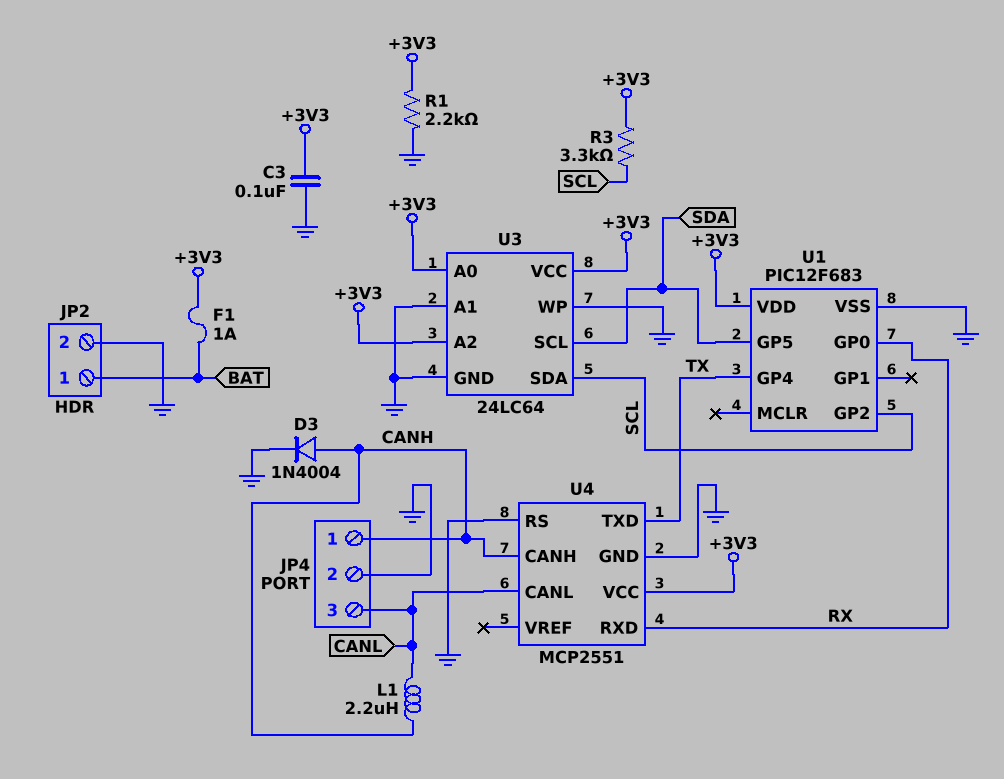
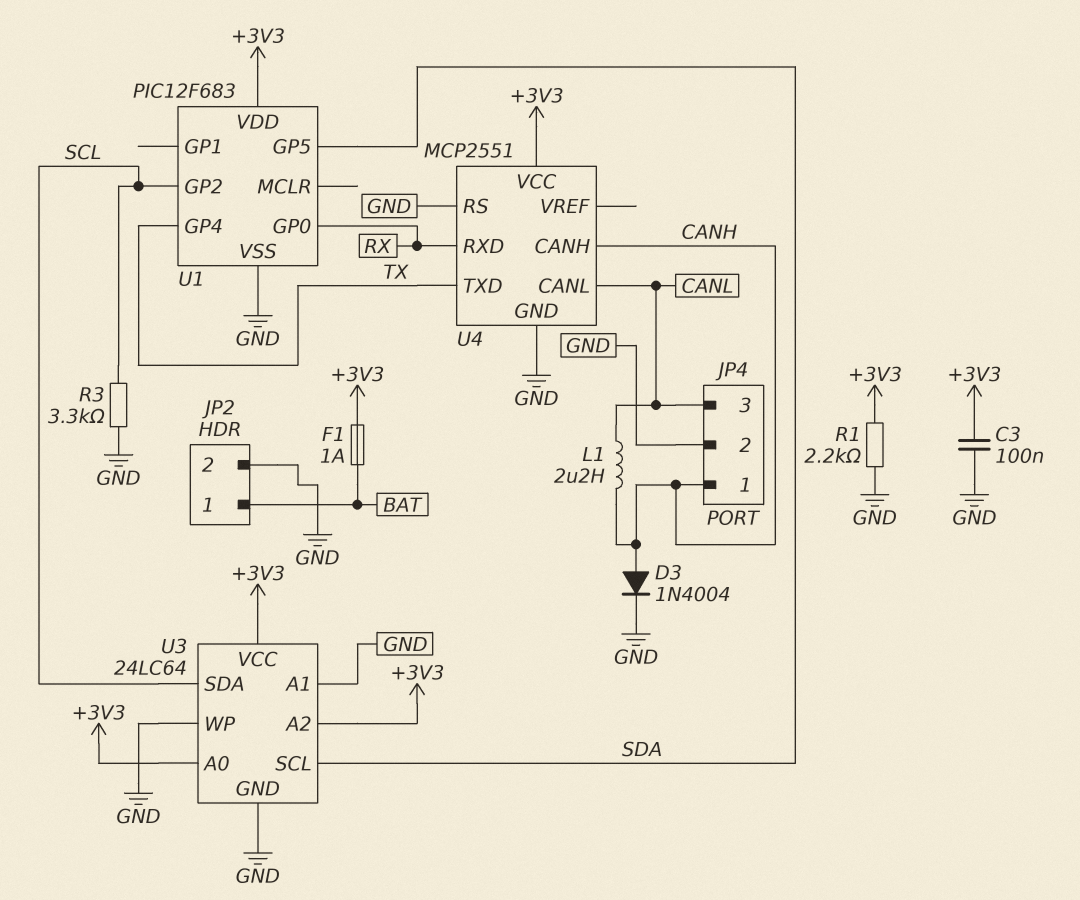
R3: 3.3k (+3V3, SCL) -> 3.3k (GND, SCL)

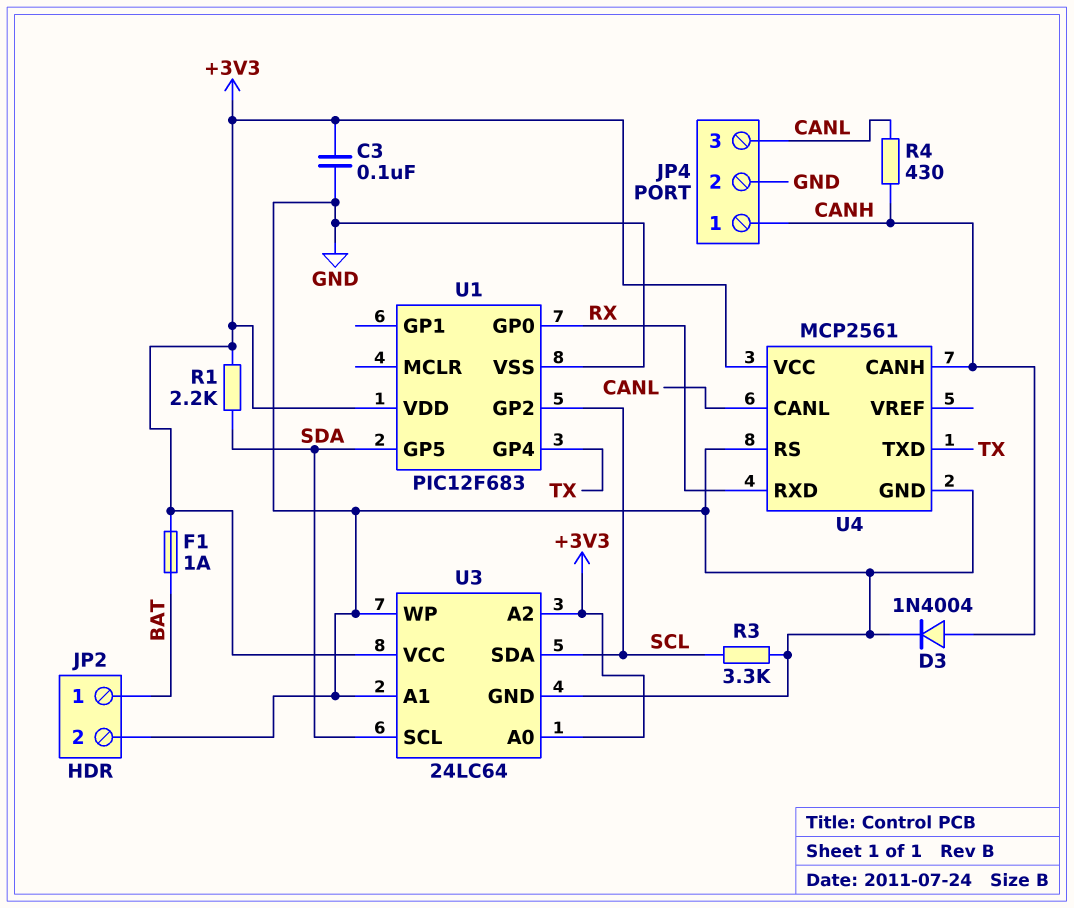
L1: 2.2uH (CANH, CANL) -> none
R1: 2.2k (+3V3, GND) -> 2.2k (+3V3, SDA)
R4: none -> 430 (CANH, CANL)
U4: MCP2551 -> MCP2561

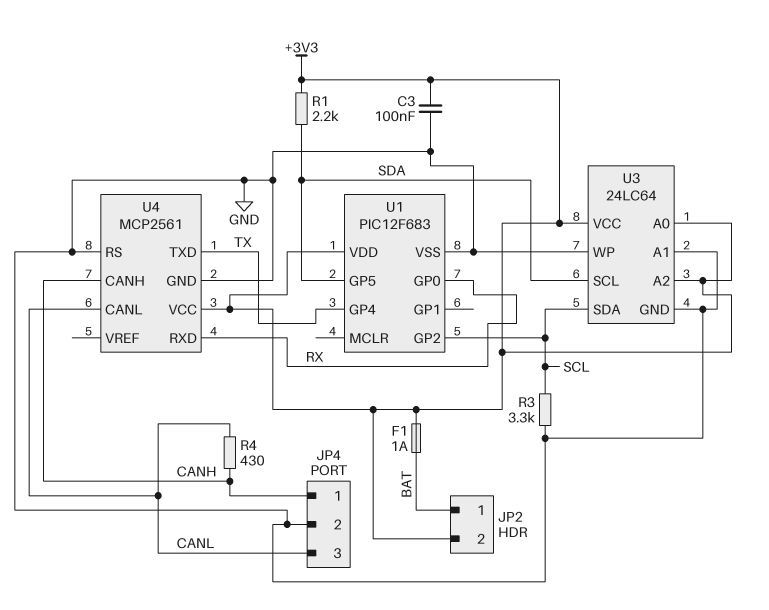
D3: diode 1N4004 (A CANH, K GND) -> none
JP2 pin 2: GND -> +3V3

